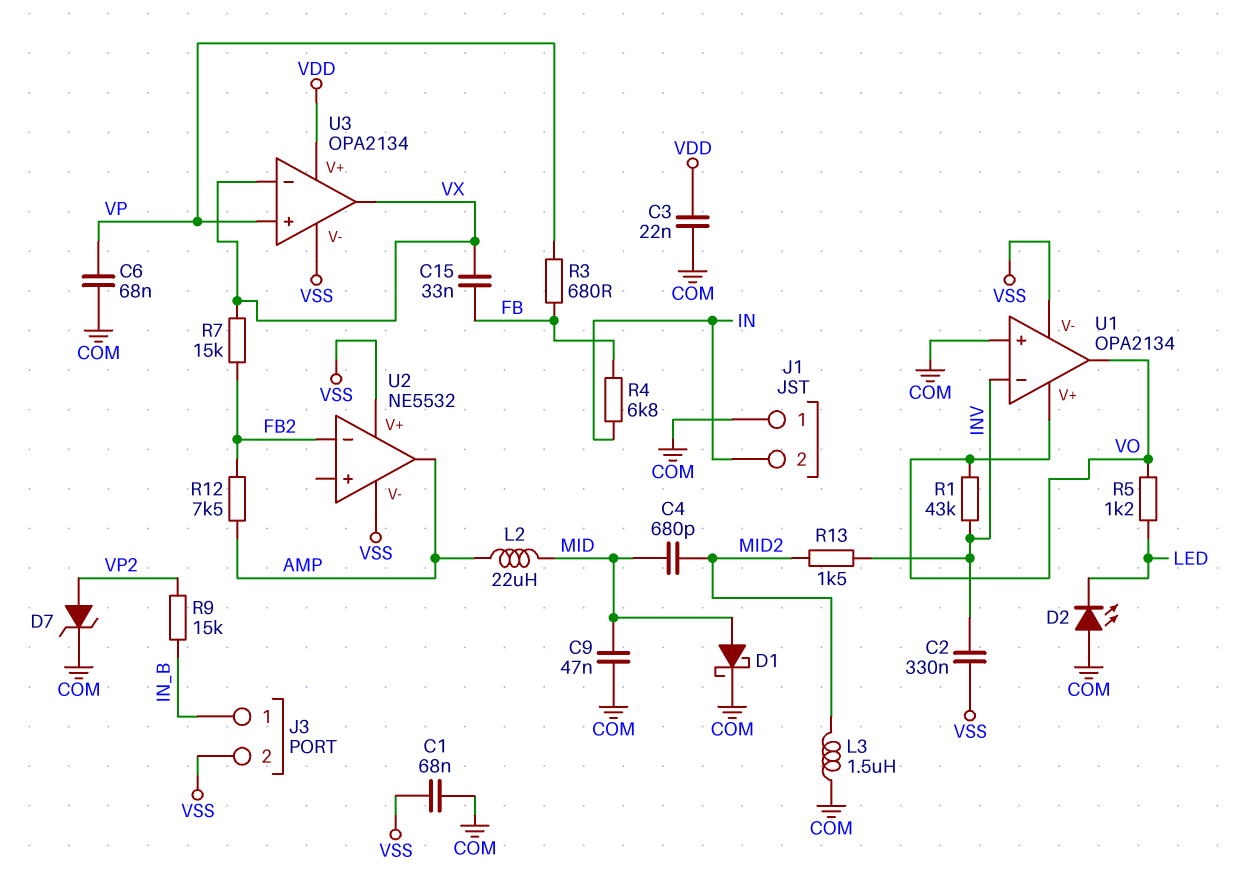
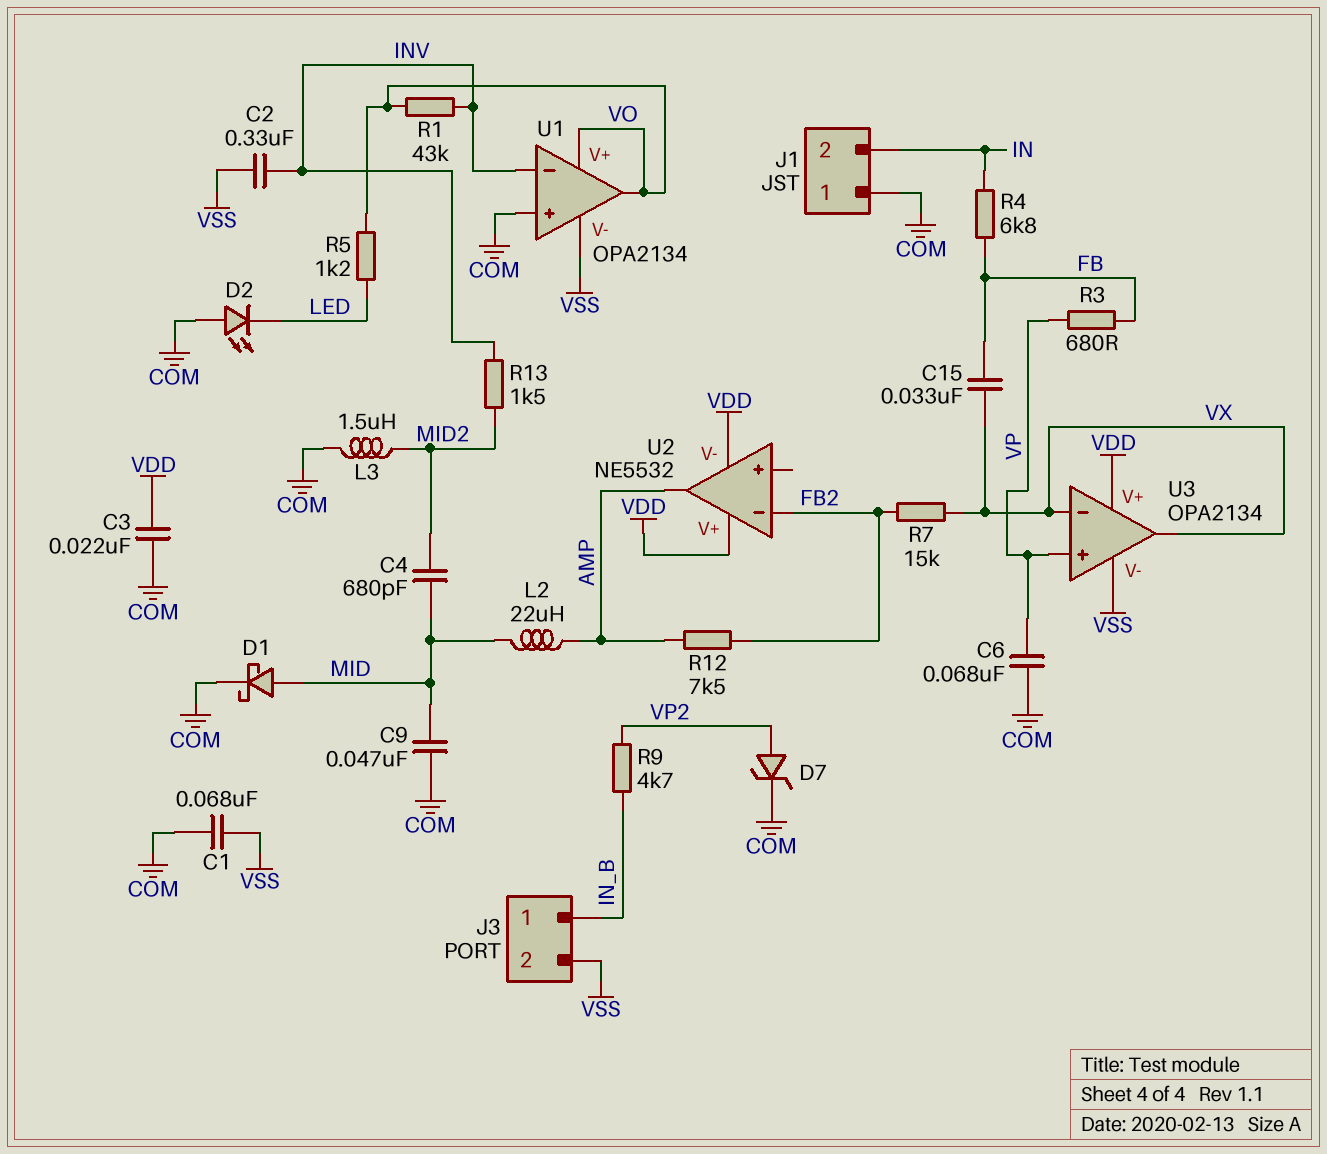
R9: 15k (IN_B, VP2) -> 4.7k (IN_B, VP2)
U2 pin V+: VSS -> VDD
U2 pin V-: VSS -> VDD

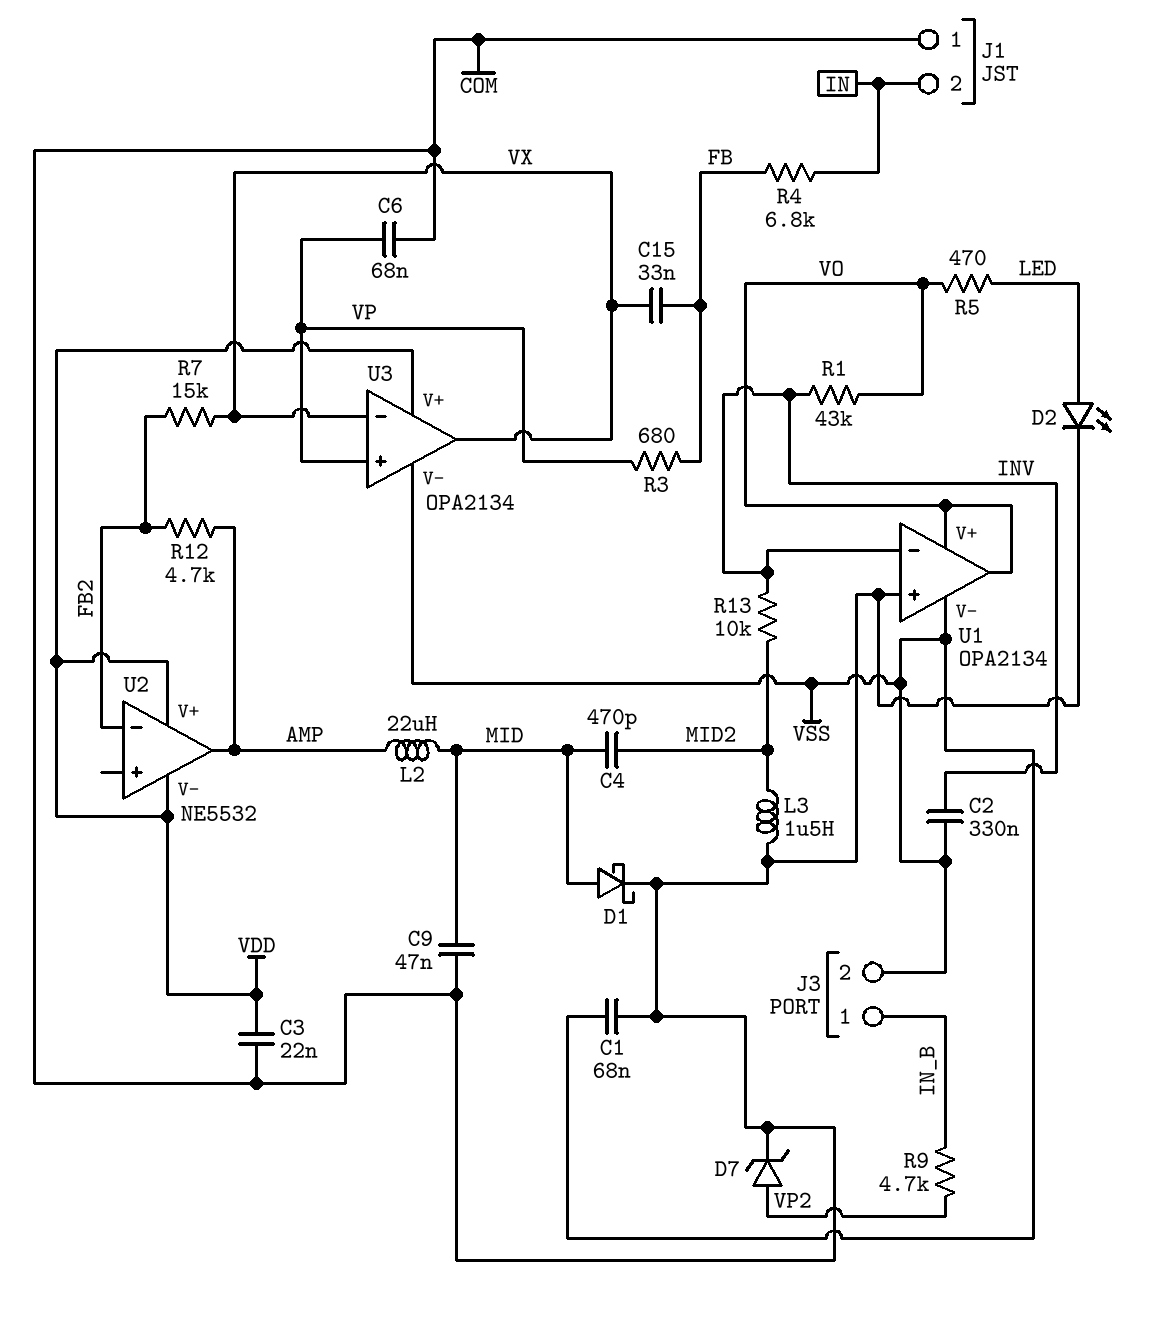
C4: 680pF (MID, MID2) -> 470pF (MID, MID2)
D2: LED (A COM, K LED) -> LED (A LED, K COM)
R5: 1.2k (LED, VO) -> 470 (LED, VO)
R12: 7.5k (AMP, FB2) -> 4.7k (AMP, FB2)
R13: 1.5k (INV, MID2) -> 10k (INV, MID2)

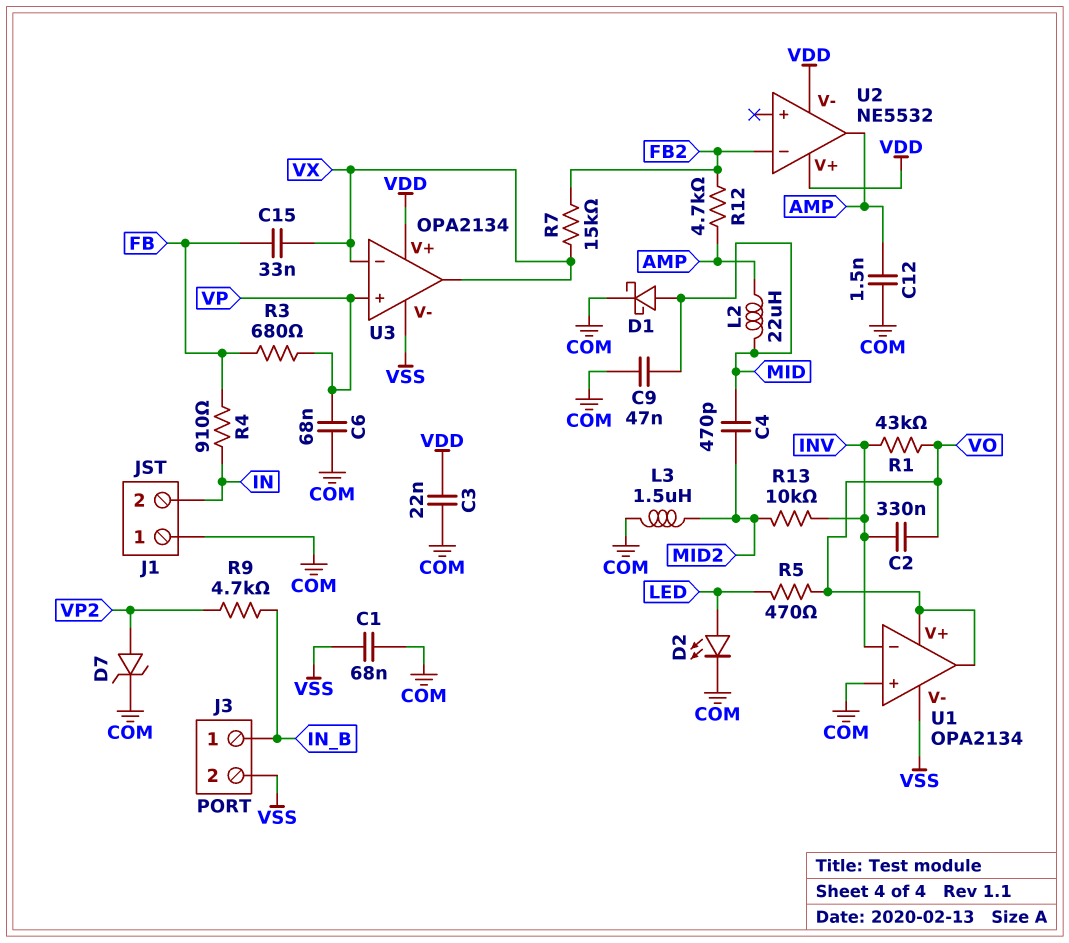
C2: 330nF (INV, VSS) -> 330nF (INV, VO)
C12: none -> 1.5nF (AMP, COM)
R4: 6.8k (FB, IN) -> 910 (FB, IN)

